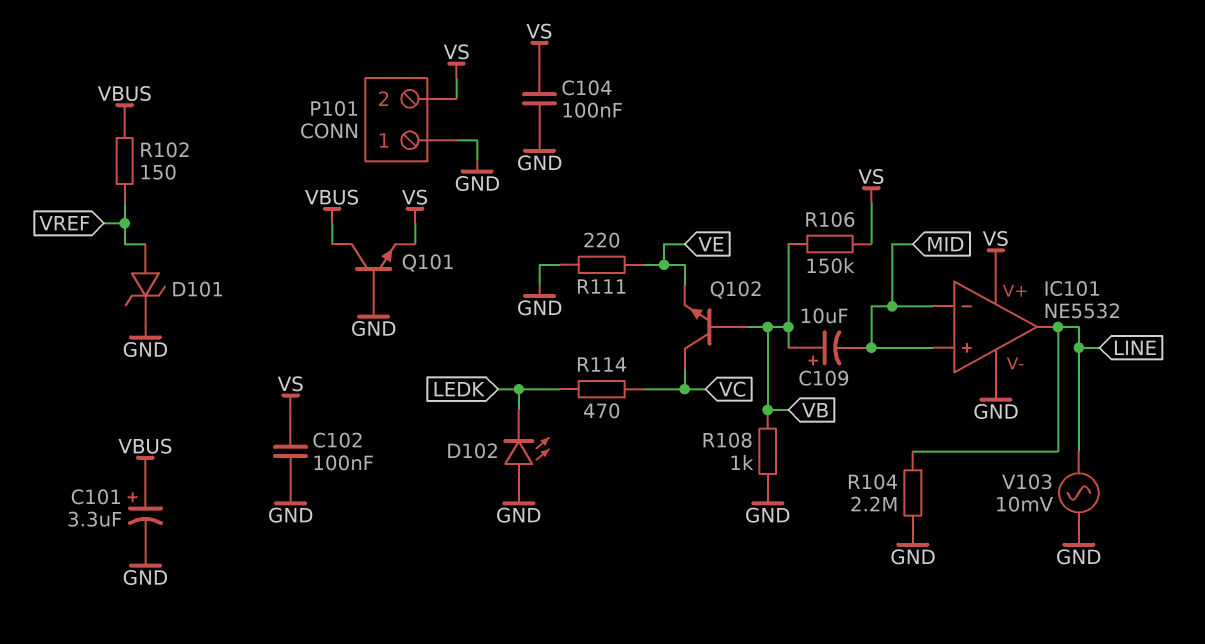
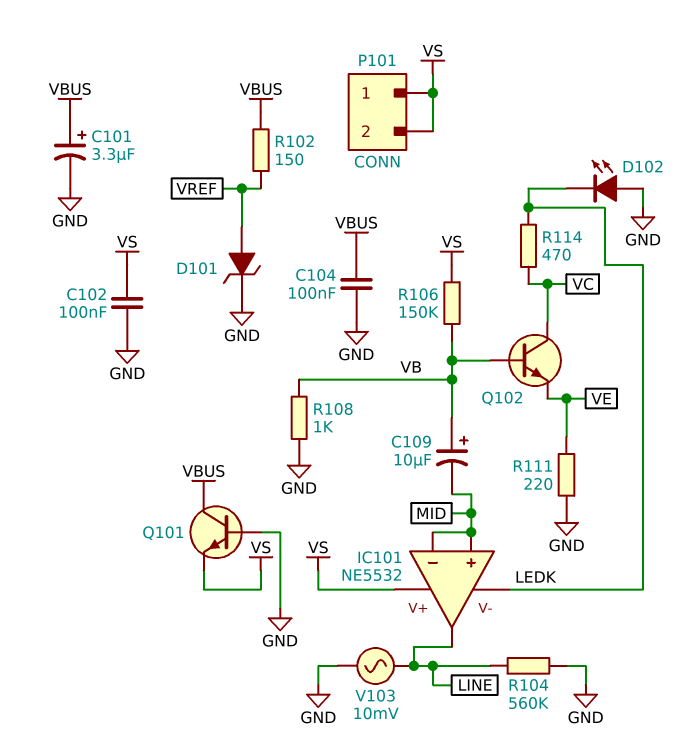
C104: 100nF (GND, VS) -> 100nF (GND, VBUS)
IC101 pin V-: GND -> LEDK
P101 pin 1: GND -> VS
R104: 2.2M (GND, LINE) -> 560k (GND, LINE)

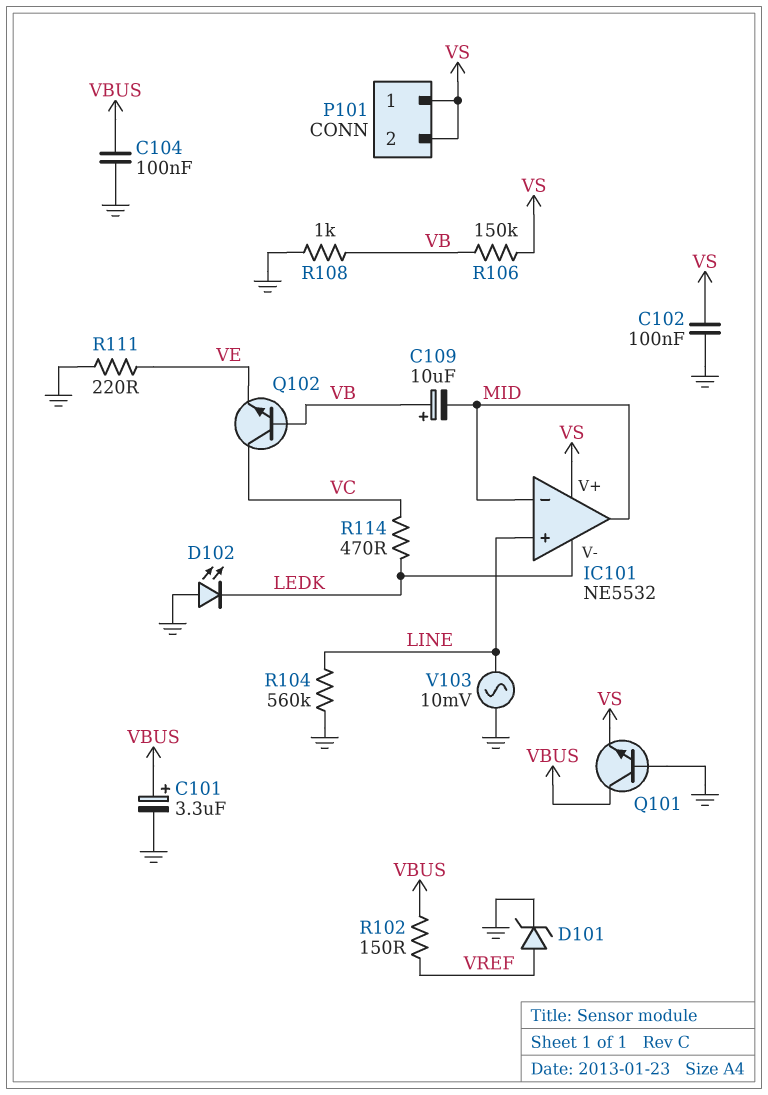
IC101 pin in+: MID -> LINE
IC101 pin out: LINE -> MID

